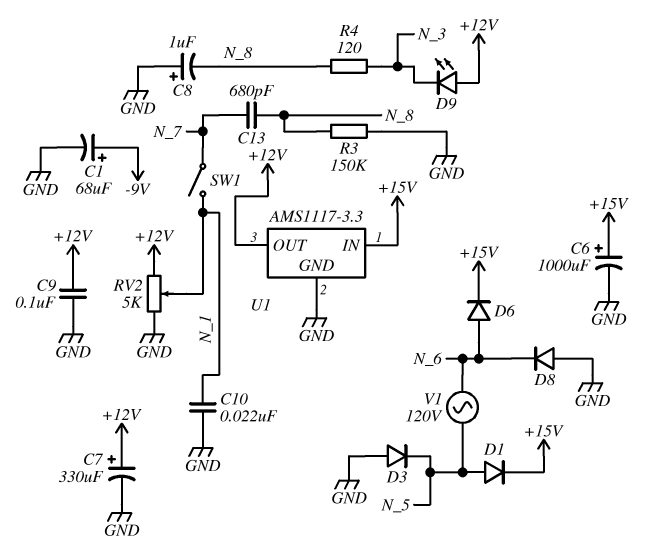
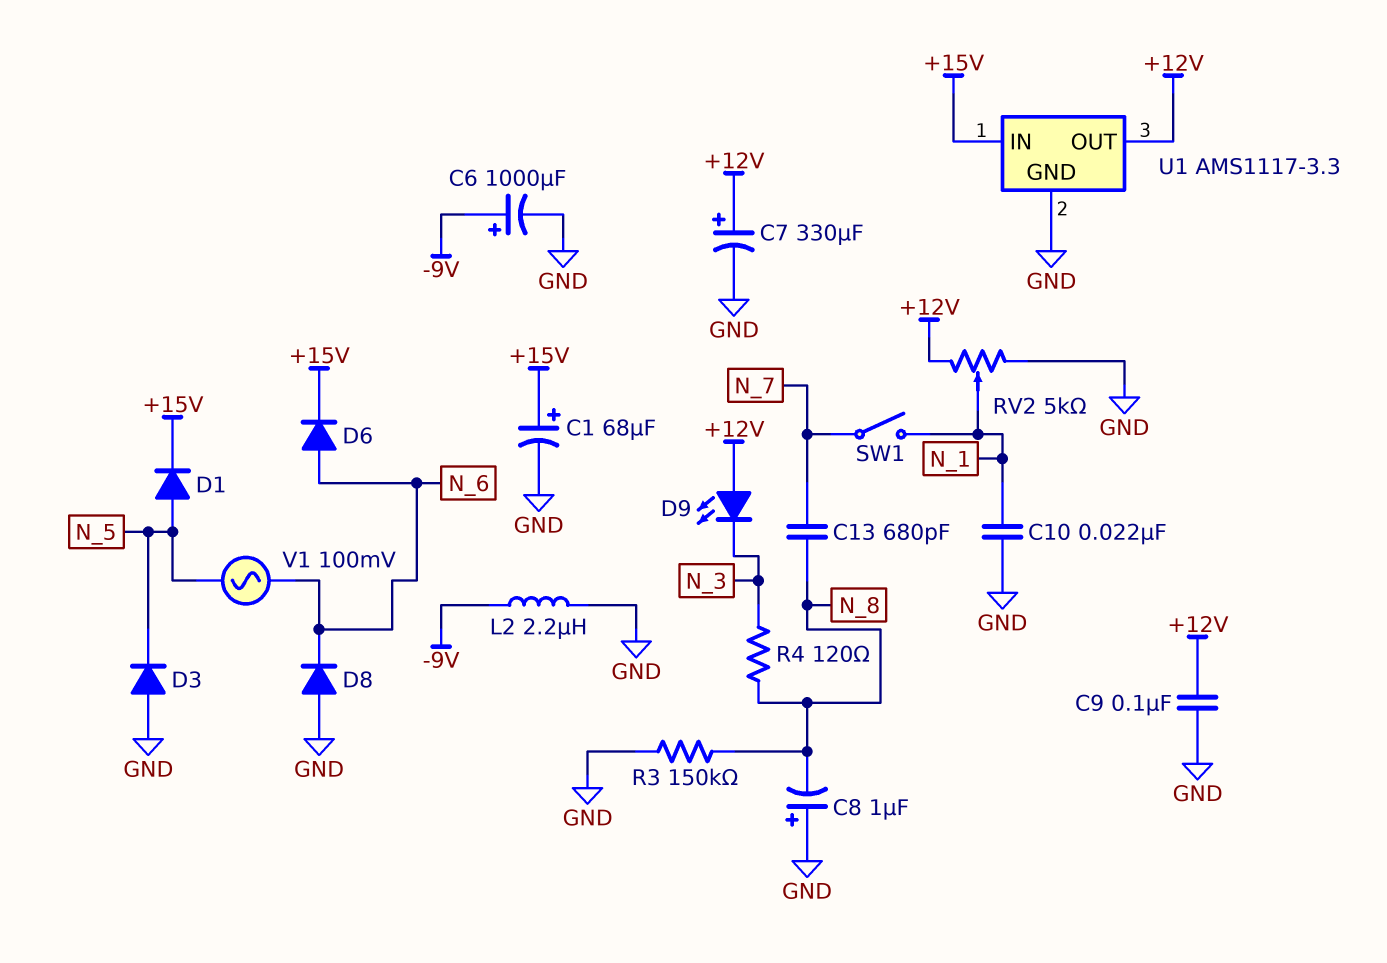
C1: 68uF (plus -9V, minus GND) -> 68uF (plus +15V, minus GND)
C6: 1000uF (plus +15V, minus GND) -> 1000uF (plus -9V, minus GND)
L2: none -> 2.2uH (-9V, GND)
V1: AC 120V (N_5, N_6) -> AC 100mV (N_5, N_6)

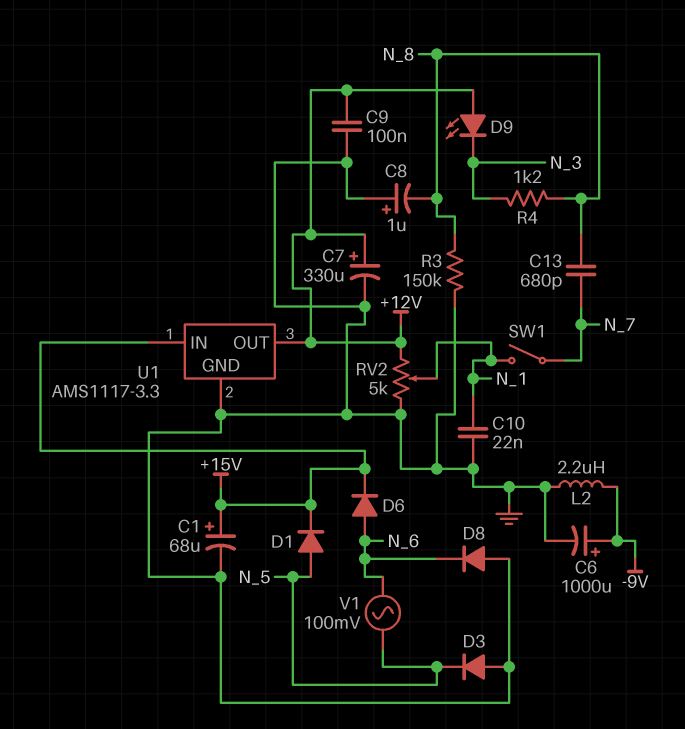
R4: 120 (N_3, N_8) -> 1.2k (N_3, N_8)

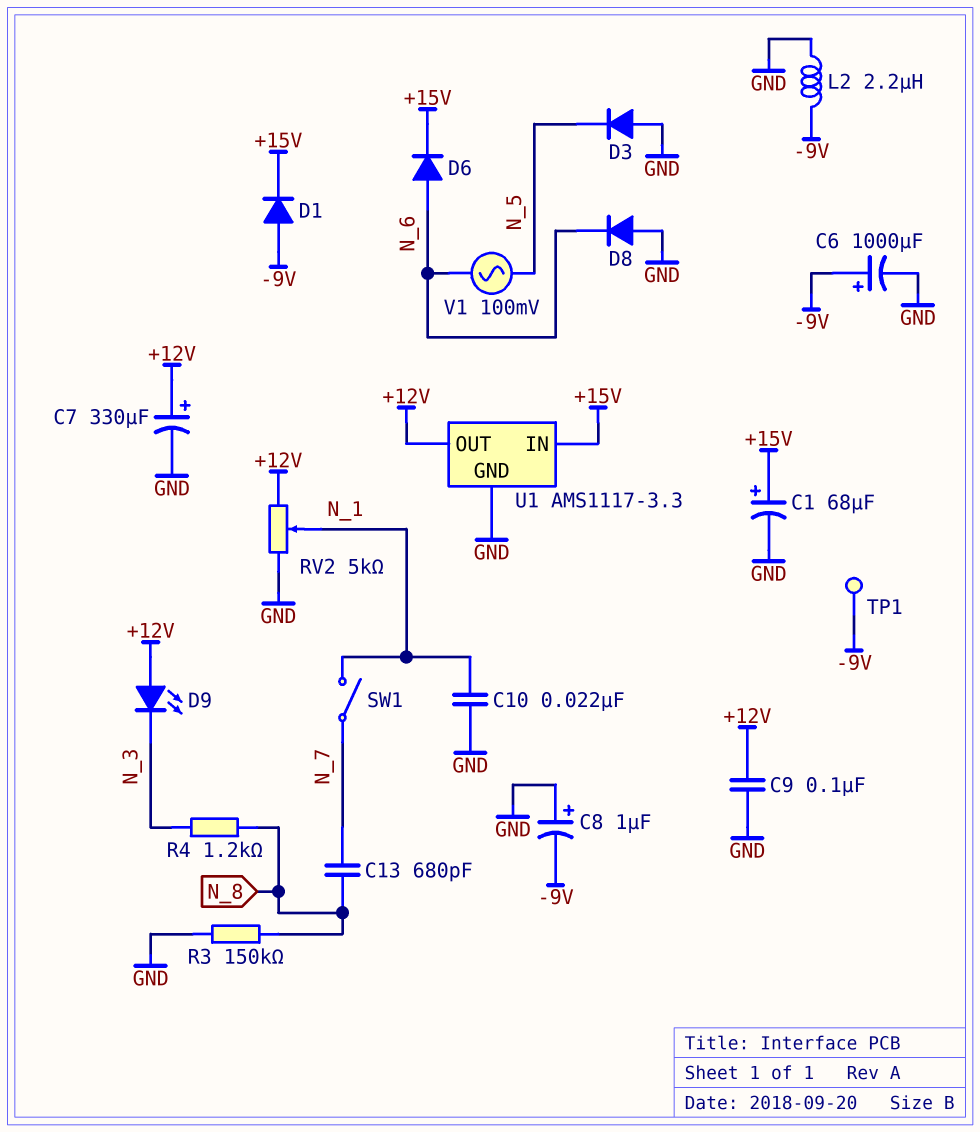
C8: 1uF (plus GND, minus N_8) -> 1uF (plus GND, minus -9V)
D1: diode (A N_5, K +15V) -> diode (A -9V, K +15V)
TP1: none -> test point (-9V)

